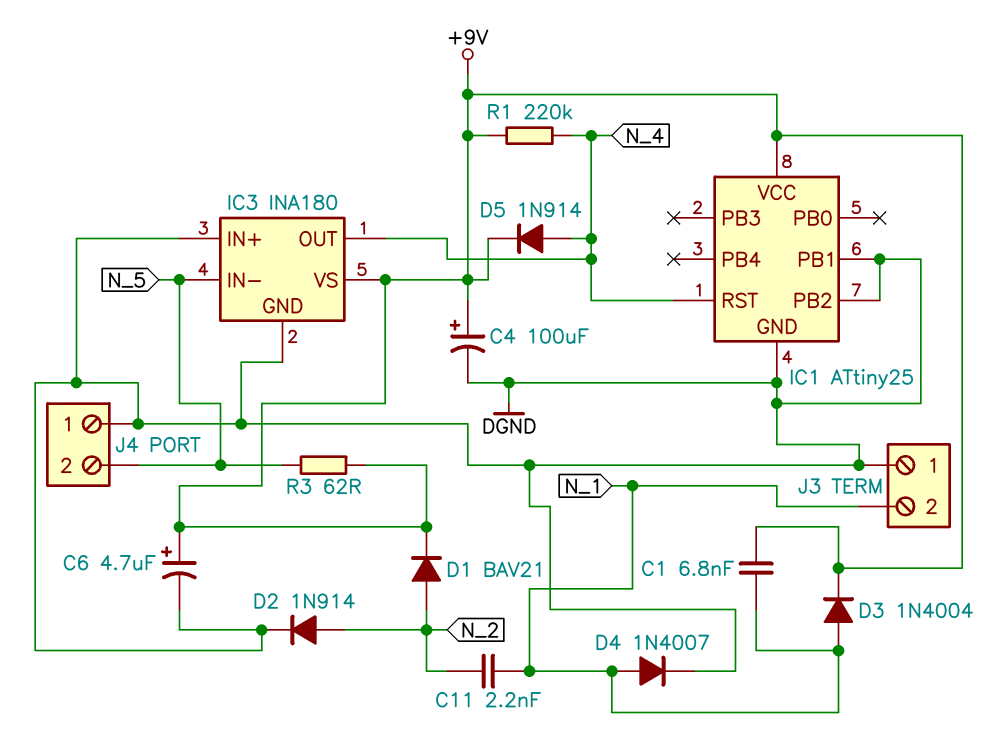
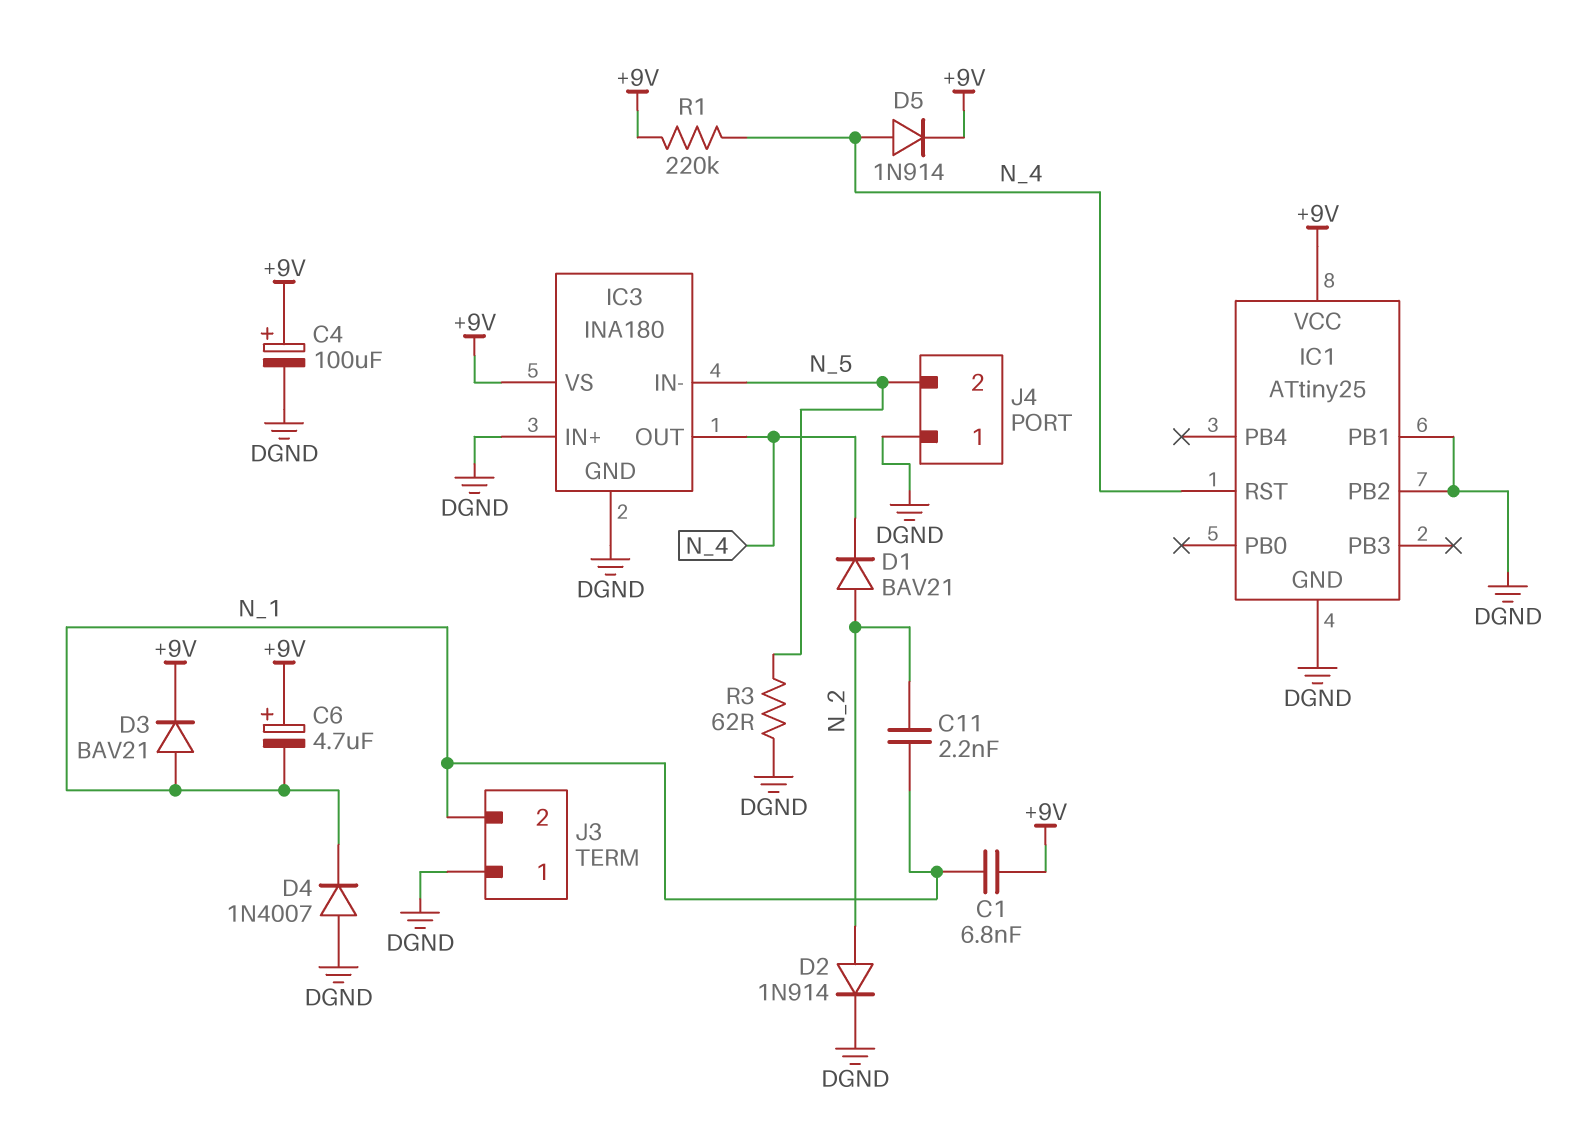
C6: 4.7uF (plus +9V, minus DGND) -> 4.7uF (plus +9V, minus N_1)
D1: diode BAV21 (A N_2, K +9V) -> diode BAV21 (A N_2, K N_4)
D3: diode 1N4004 (A N_1, K +9V) -> diode BAV21 (A N_1, K +9V)
D4: diode 1N4007 (A N_1, K DGND) -> diode 1N4007 (A DGND, K N_1)
R3: 62 (+9V, N_5) -> 62 (DGND, N_5)

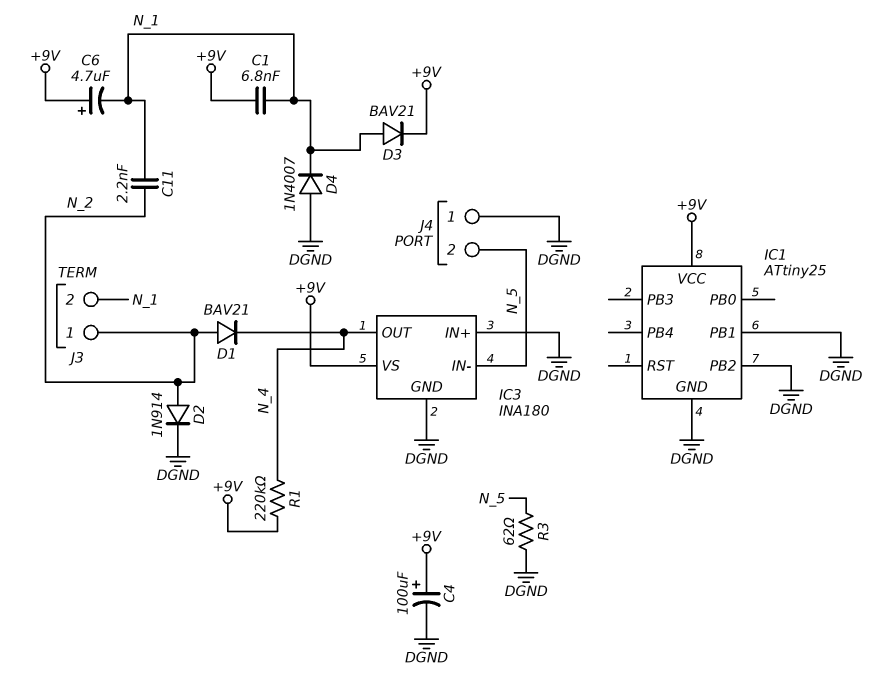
D5: diode 1N914 (A N_4, K +9V) -> none
IC1 pin RST: N_4 -> none
J3 pin 1: DGND -> N_2

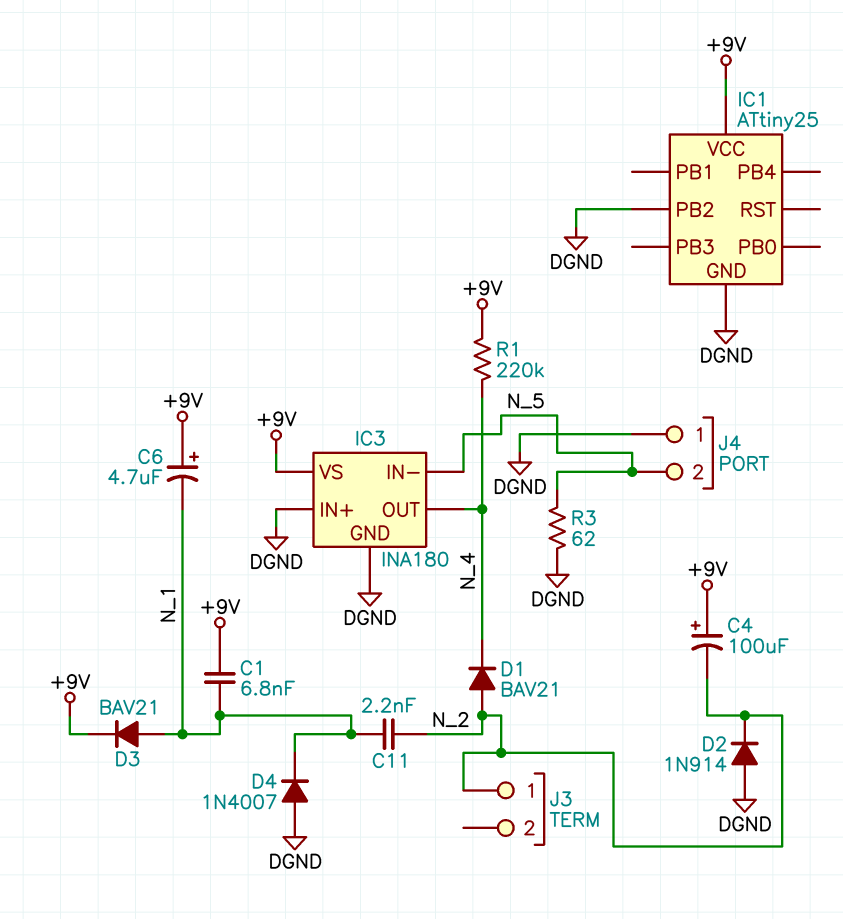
C4: 100uF (plus +9V, minus DGND) -> 100uF (plus +9V, minus N_2)
D2: diode 1N914 (A N_2, K DGND) -> diode 1N914 (A DGND, K N_2)
IC1 pin PB1: DGND -> none
J3 pin 2: N_1 -> none

